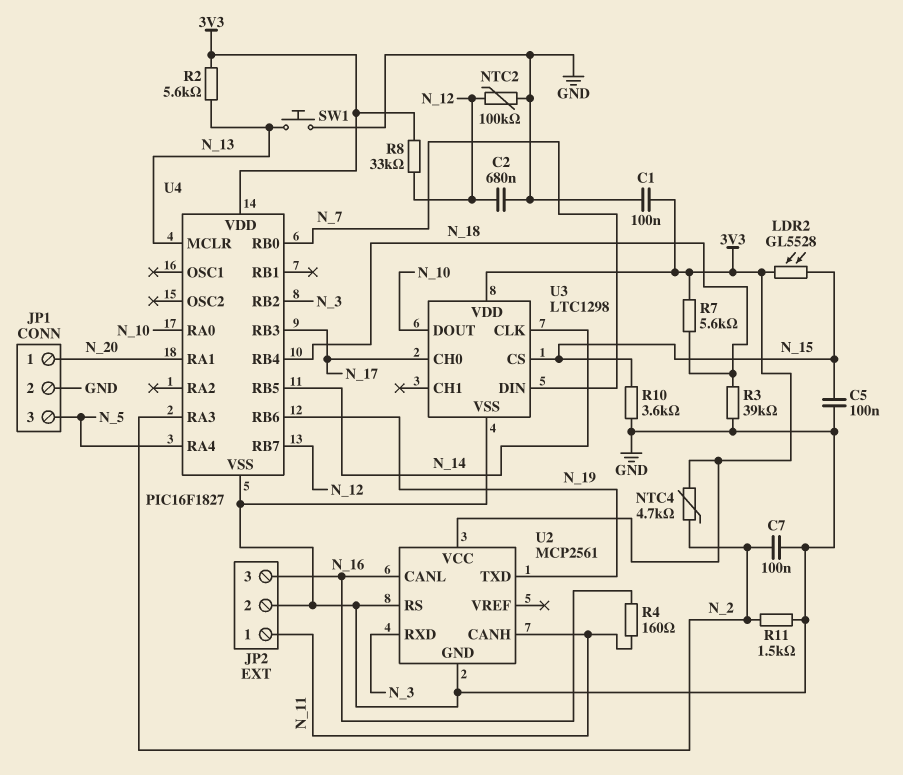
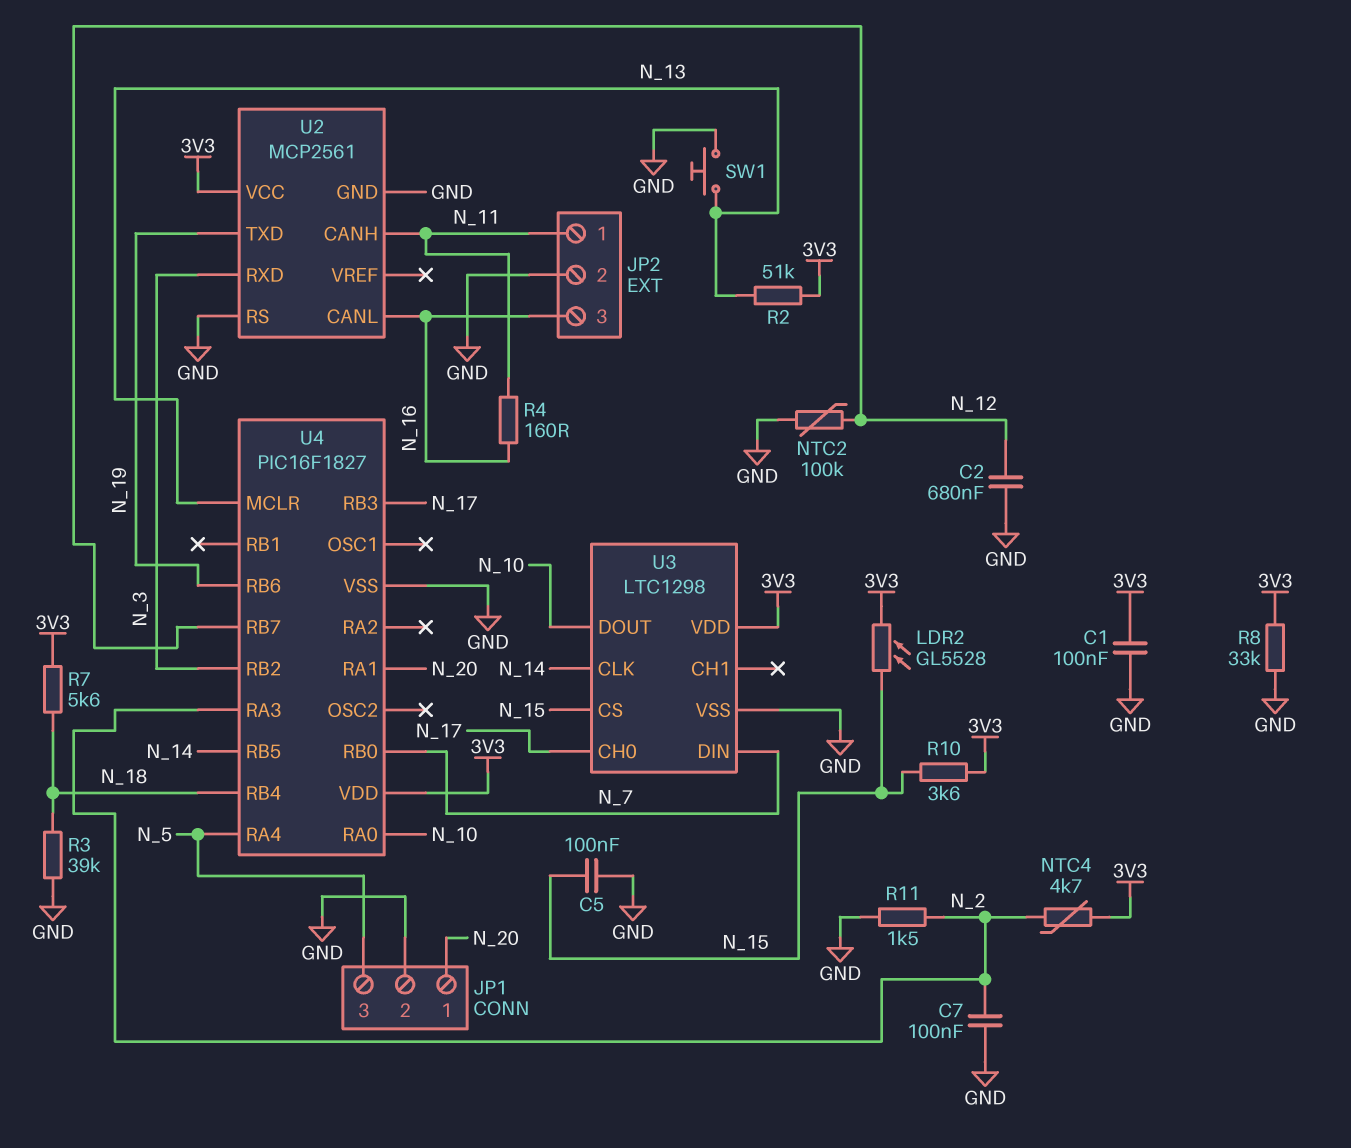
R2: 5.6k (3V3, N_13) -> 51k (3V3, N_13)
R8: 33k (3V3, N_12) -> 33k (3V3, GND)
R10: 3.6k (GND, N_15) -> 3.6k (3V3, N_15)

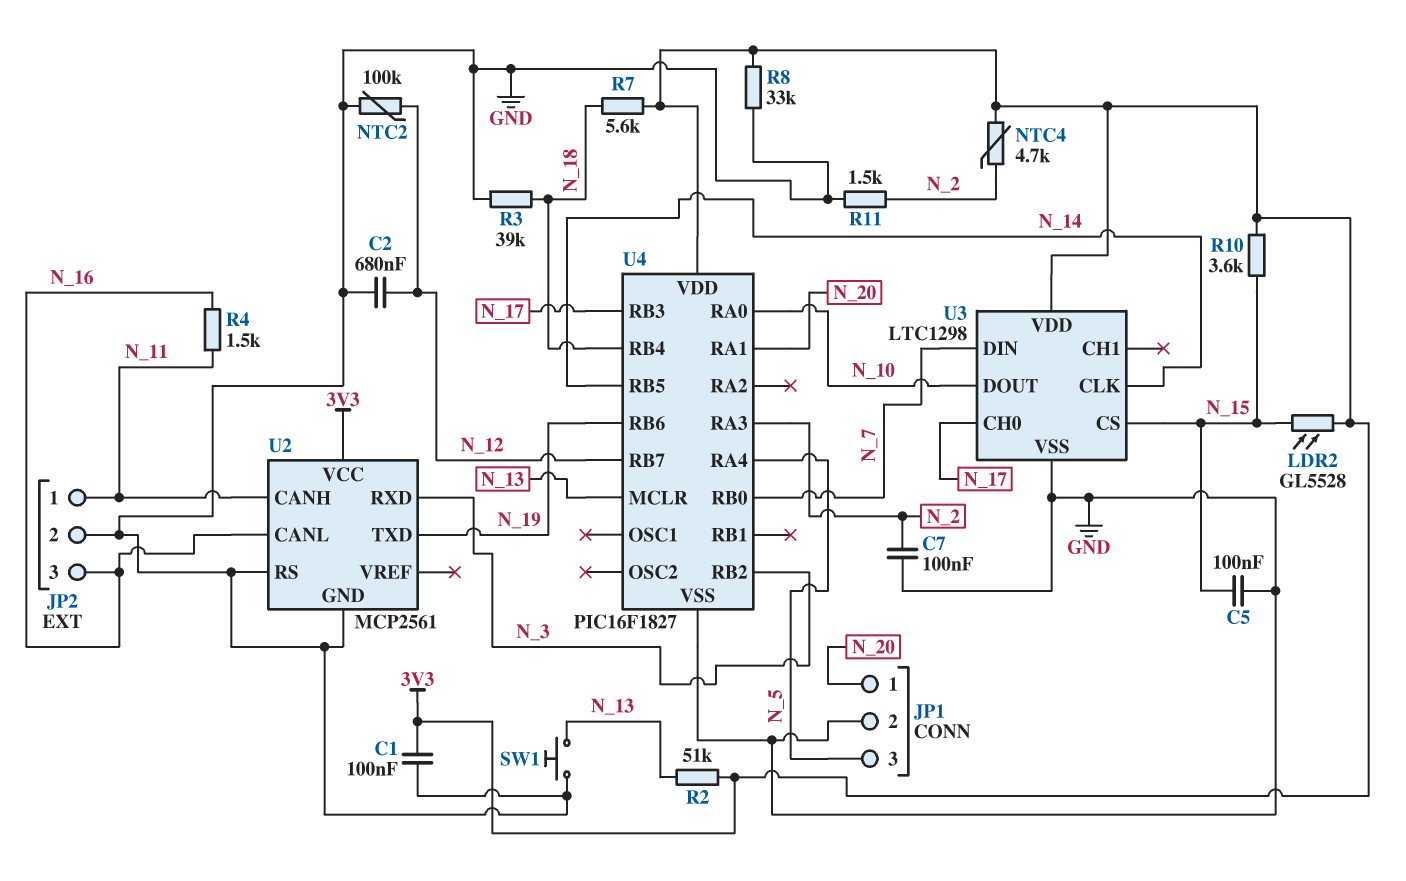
R4: 160 (N_11, N_16) -> 1.5k (N_11, N_16)

